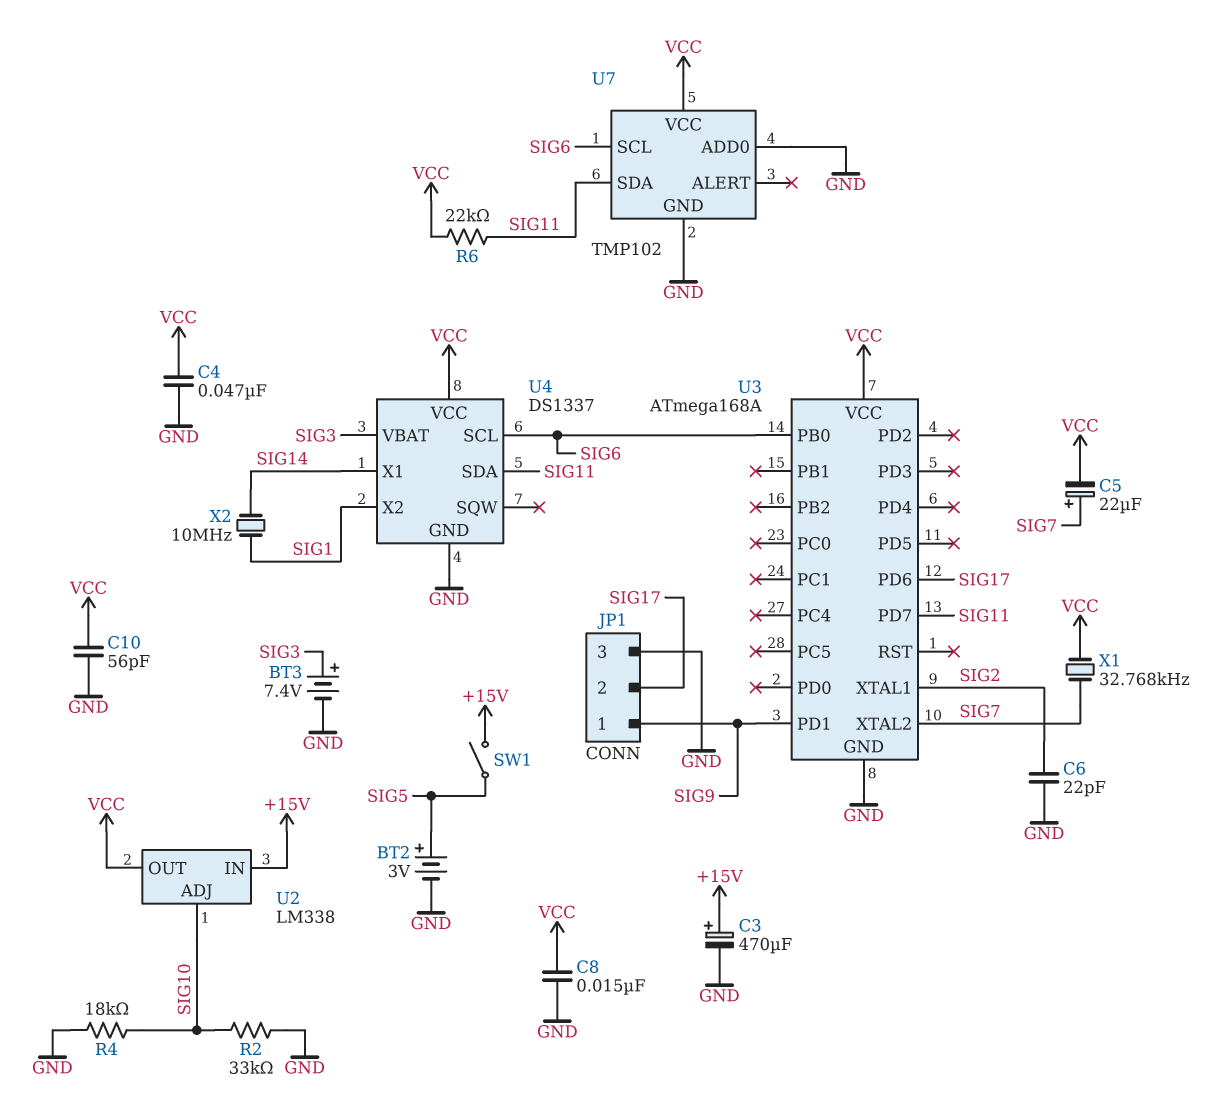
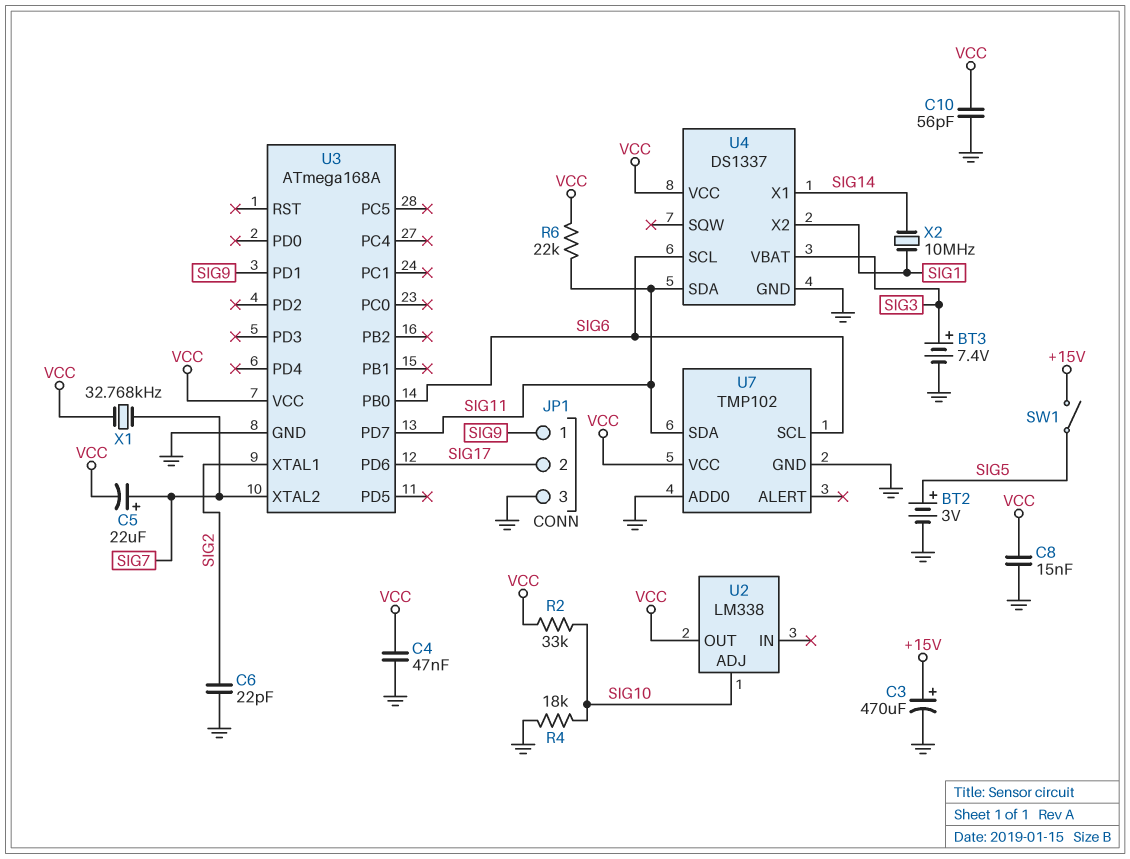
R2: 33k (GND, SIG10) -> 33k (SIG10, VCC)
U2 pin IN: +15V -> none

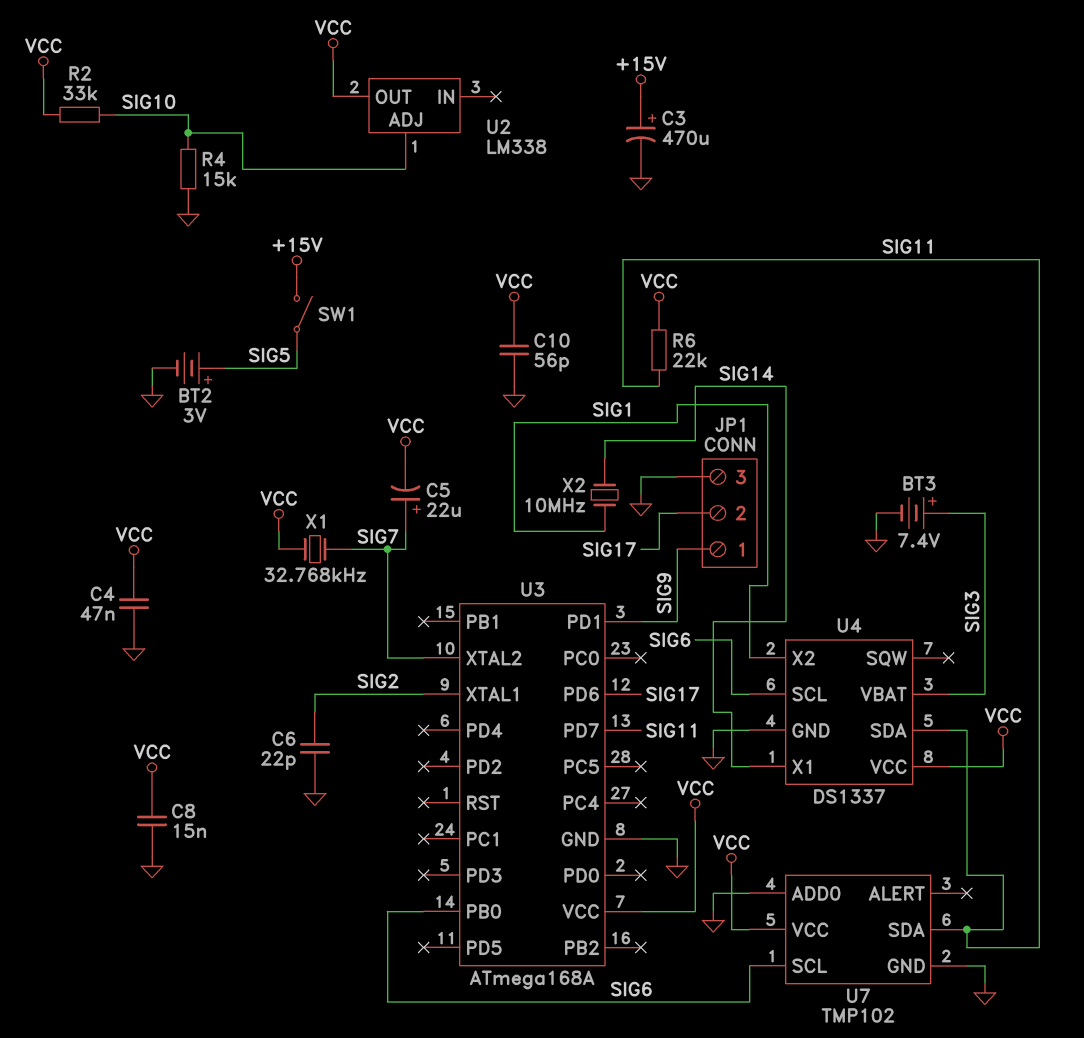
R4: 18k (GND, SIG10) -> 15k (GND, SIG10)

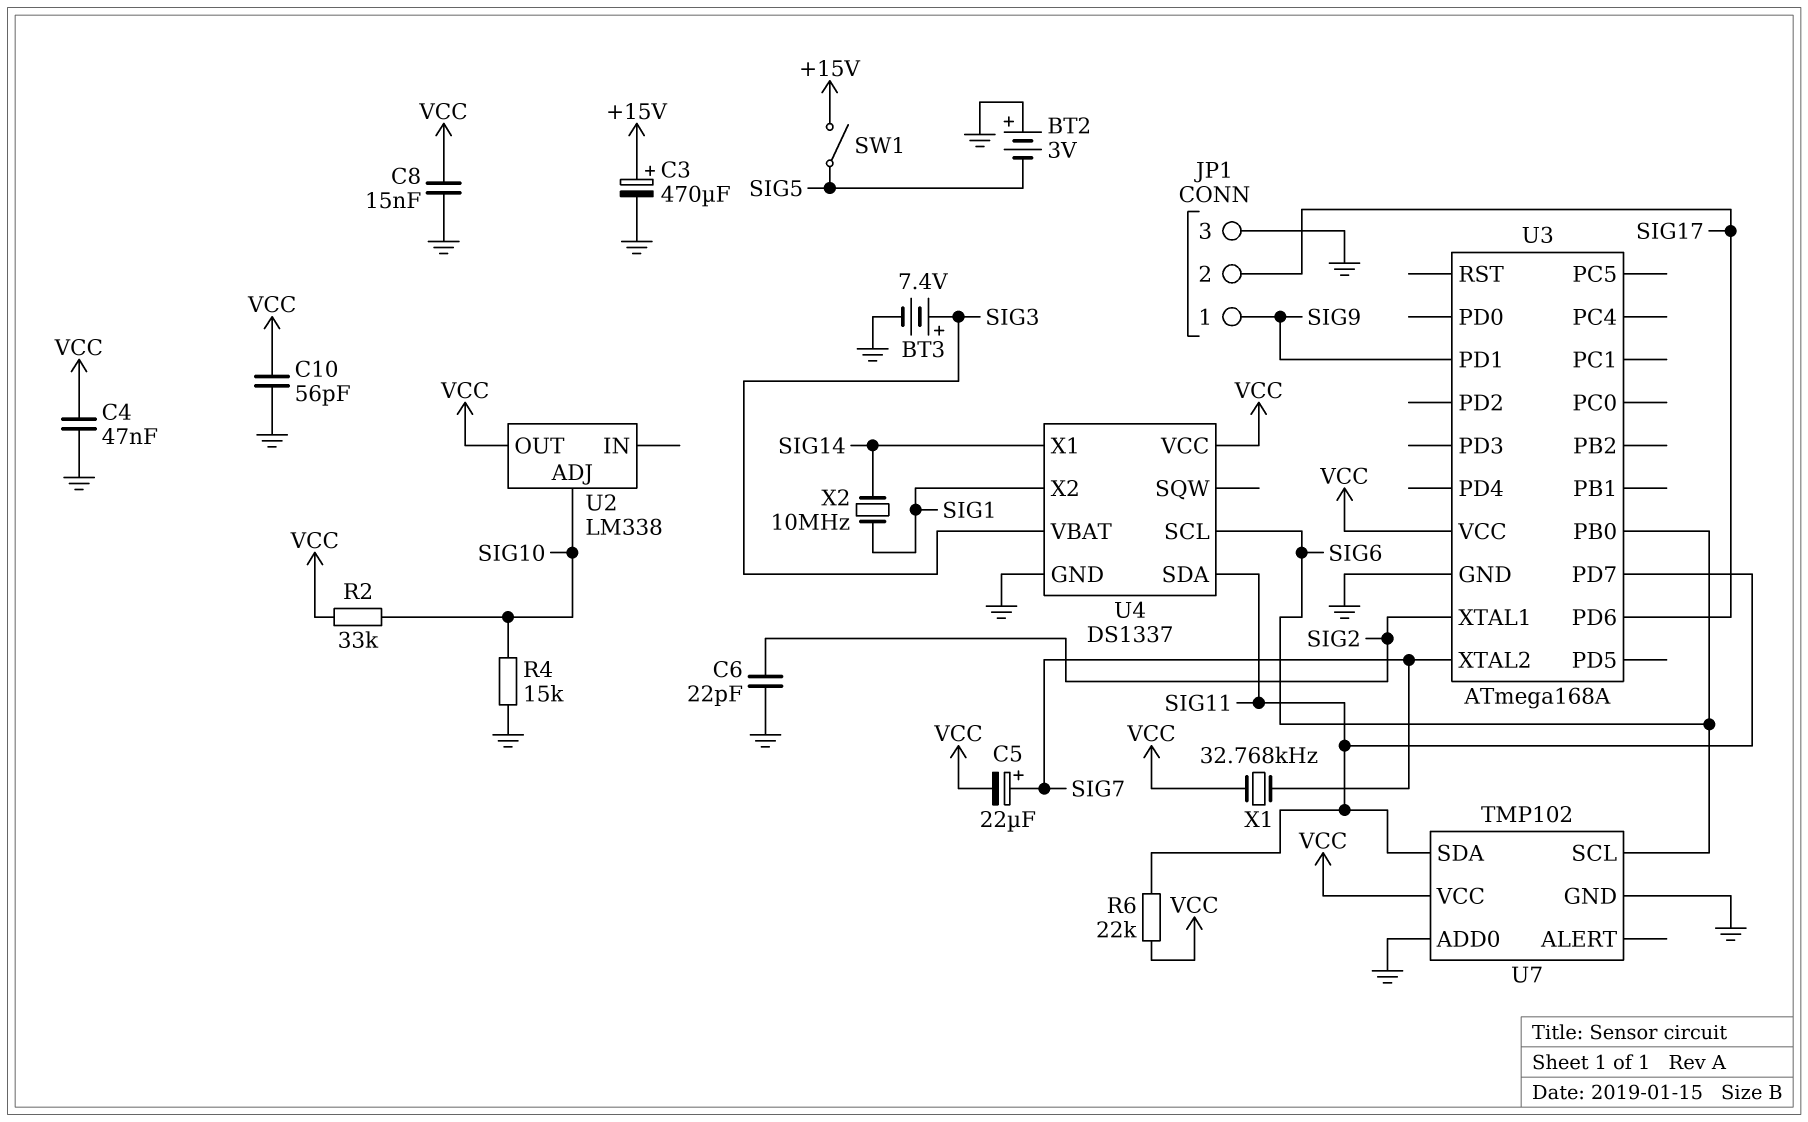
BT2: 3V (plus SIG5, minus GND) -> 3V (plus GND, minus SIG5)

